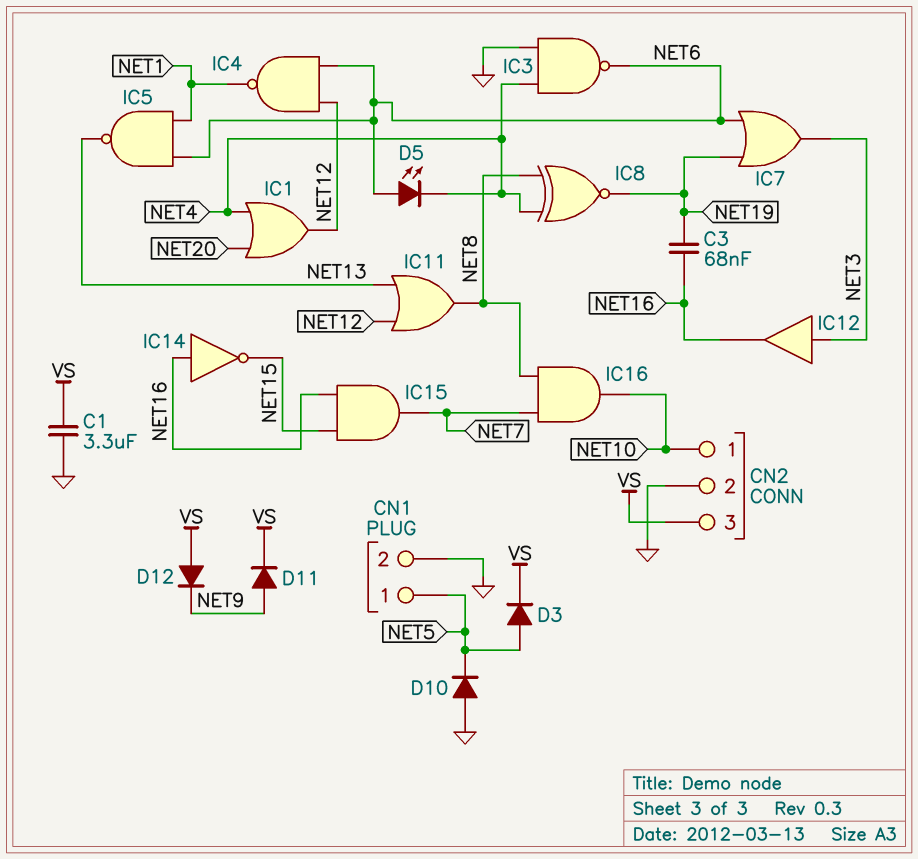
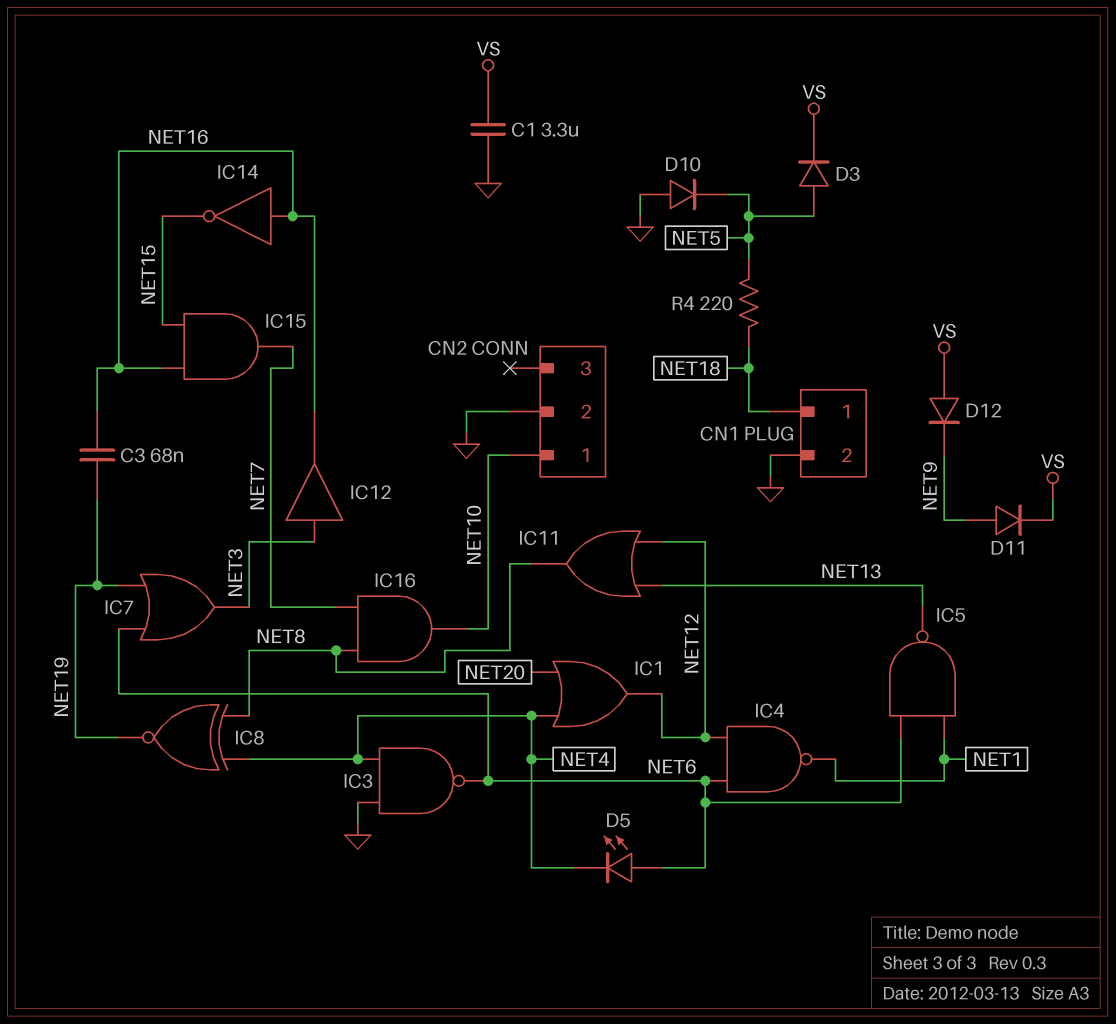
CN1 pin 1: NET5 -> NET18
CN2 pin 3: VS -> none
R4: none -> 220 (NET5, NET18)

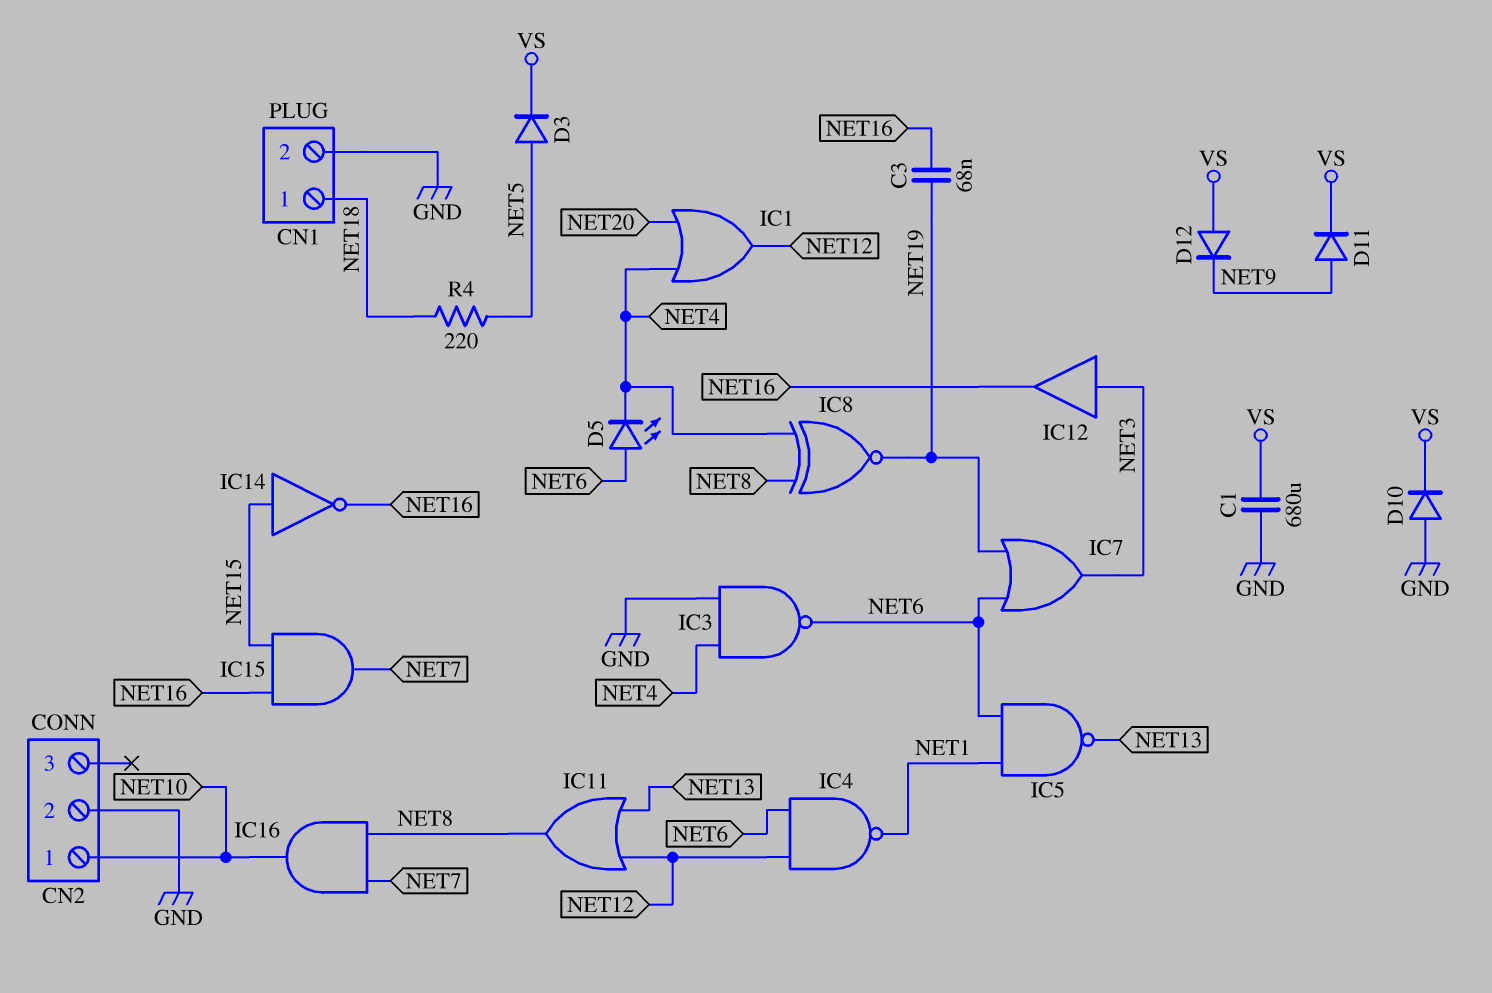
C1: 3.3uF (GND, VS) -> 680uF (GND, VS)
D10: diode (A GND, K NET5) -> diode (A GND, K VS)
IC14: NOT (in NET16, out NET15) -> NOT (in NET15, out NET16)

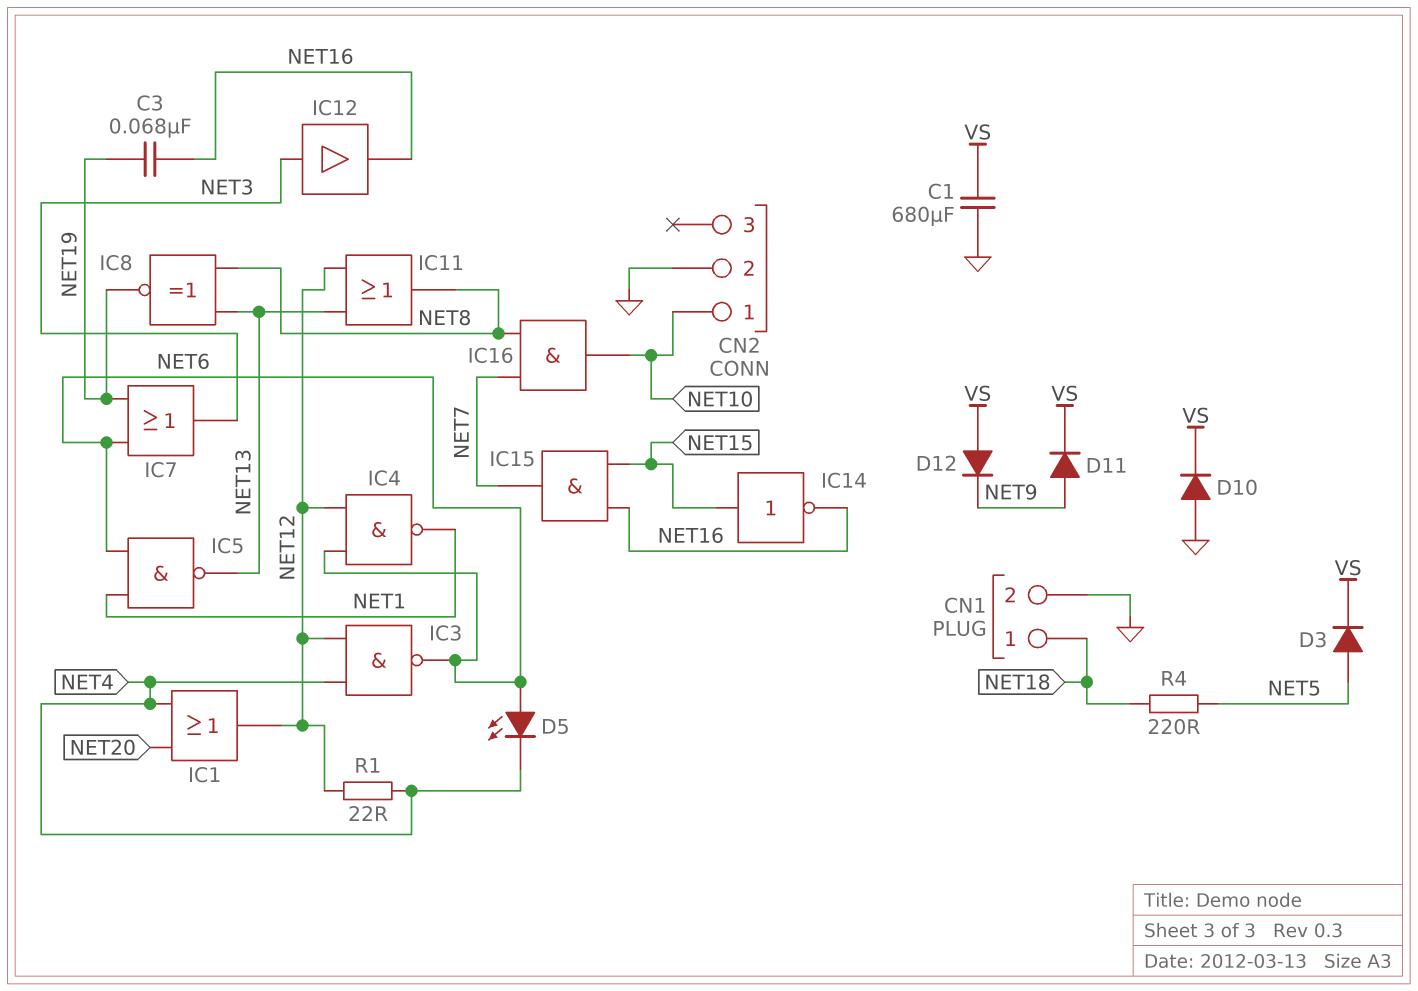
IC3: NAND (in GND, in NET4, out NET6) -> NAND (in NET4, in NET12, out NET6)
IC8: XNOR (in NET4, in NET8, out NET19) -> XNOR (in NET8, in NET13, out NET19)
R1: none -> 22 (NET4, NET12)

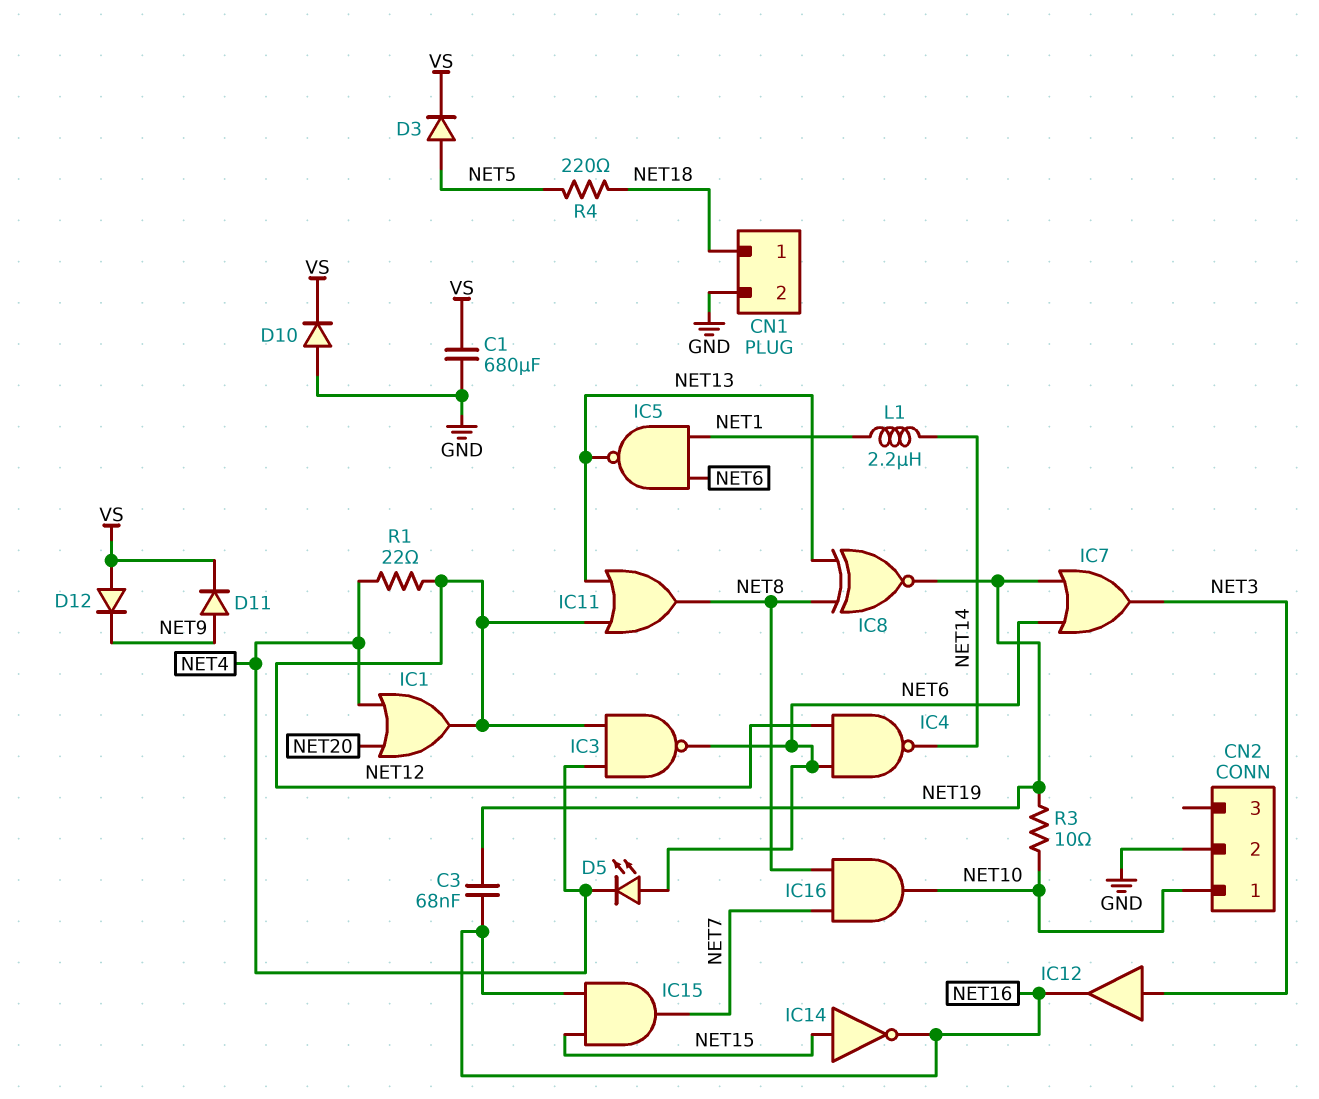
IC4: NAND (in NET6, in NET12, out NET1) -> NAND (in NET6, in NET12, out NET14)
L1: none -> 2.2uH (NET1, NET14)
R3: none -> 10 (NET10, NET19)

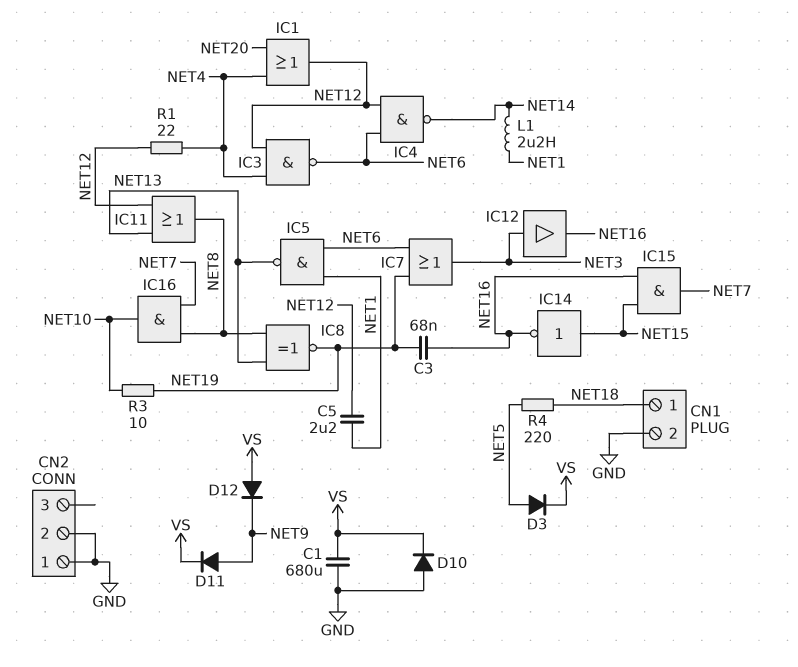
C5: none -> 2.2uF (NET1, NET12)
CN2 pin 1: NET10 -> GND
D5: LED (A NET6, K NET4) -> none

